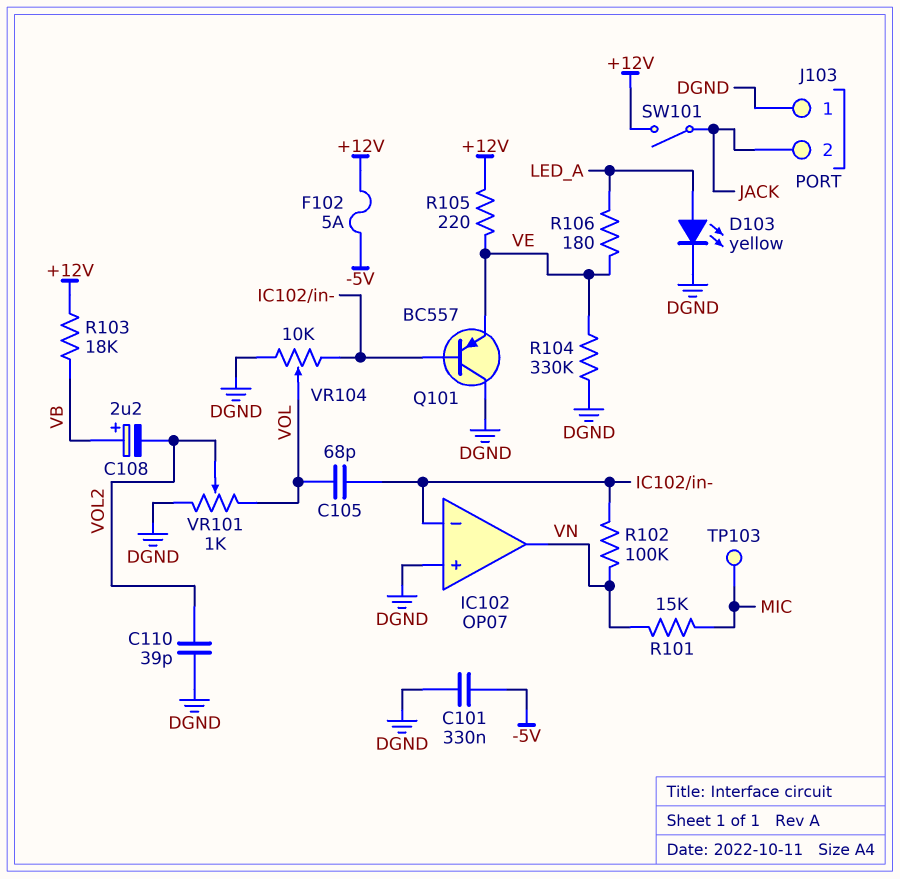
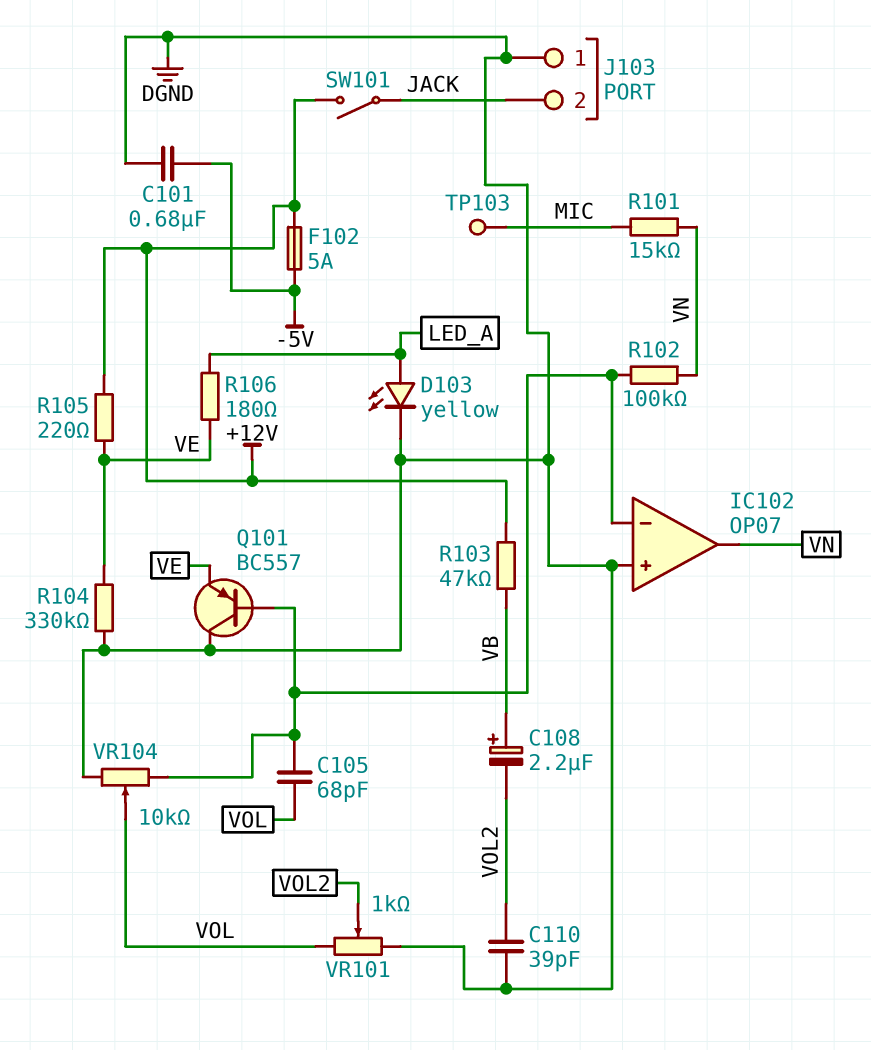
C101: 330nF (-5V, DGND) -> 680nF (-5V, DGND)
R103: 18k (+12V, VB) -> 47k (+12V, VB)

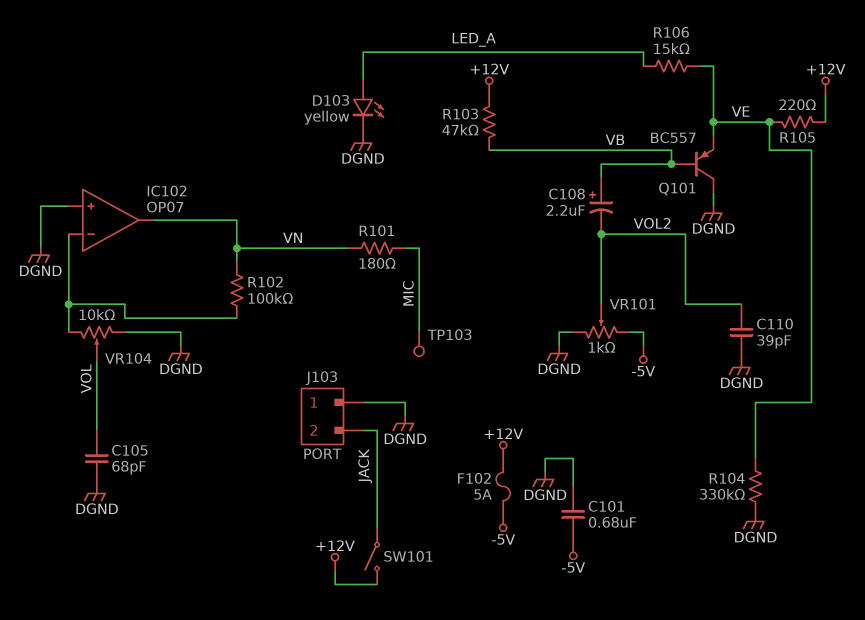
C105: 68pF (IC102/in-, VOL) -> 68pF (DGND, VOL)
Q101: PNP BC557 (B IC102/in-, C DGND, E VE) -> PNP BC557 (B VB, C DGND, E VE)
R101: 15k (MIC, VN) -> 180 (MIC, VN)
R106: 180 (LED_A, VE) -> 15k (LED_A, VE)
VR101: 1k (DGND, VOL, wiper VOL2) -> 1k (-5V, DGND, wiper VOL2)

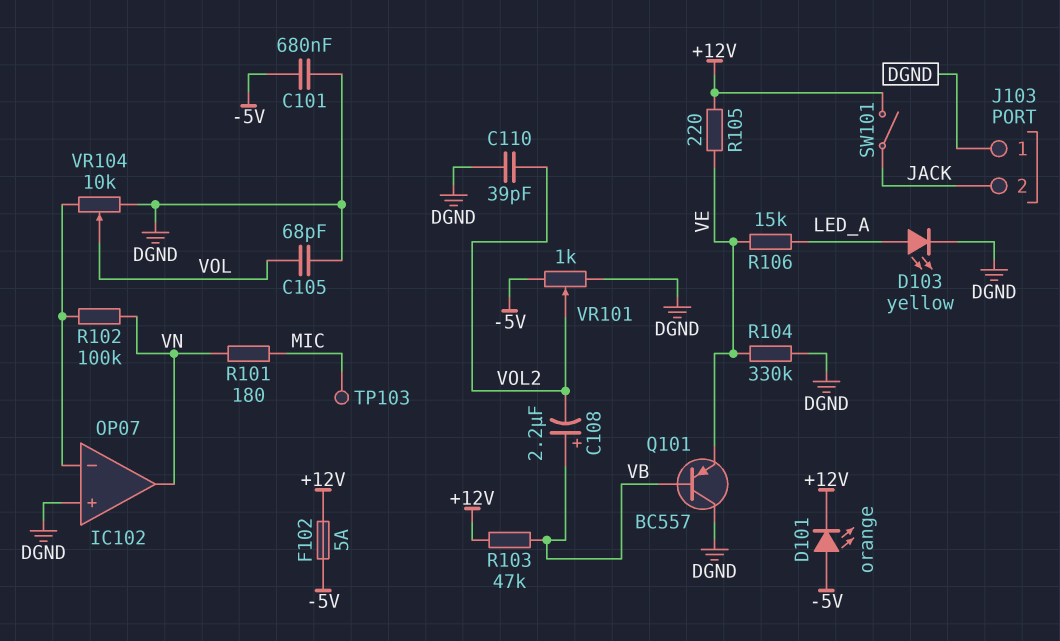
D101: none -> LED orange (A -5V, K +12V)

